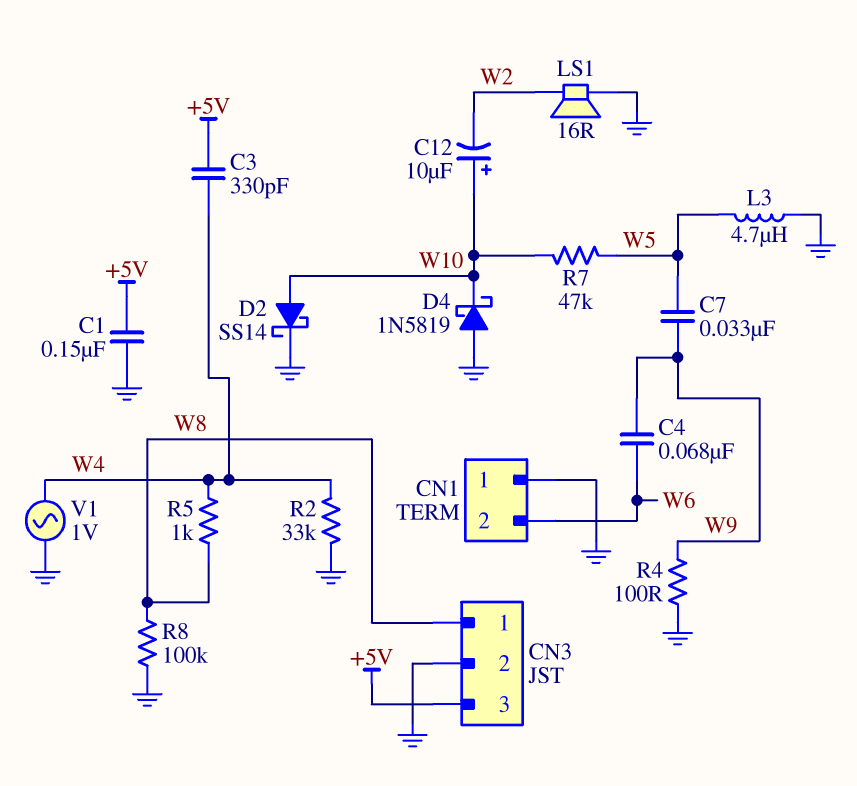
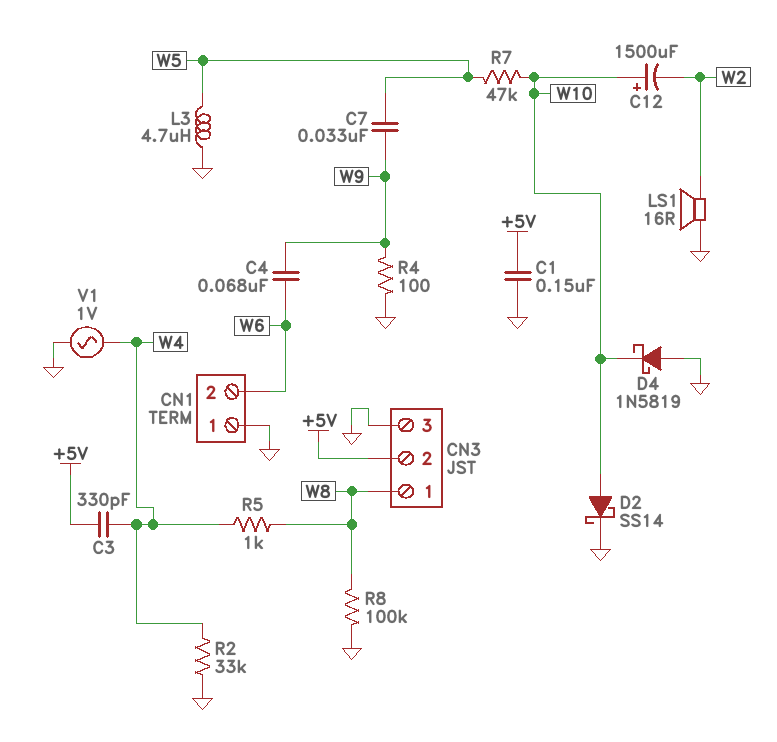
C12: 10uF (plus W10, minus W2) -> 1500uF (plus W10, minus W2)
CN3 pin 2: GND -> +5V
CN3 pin 3: +5V -> GND

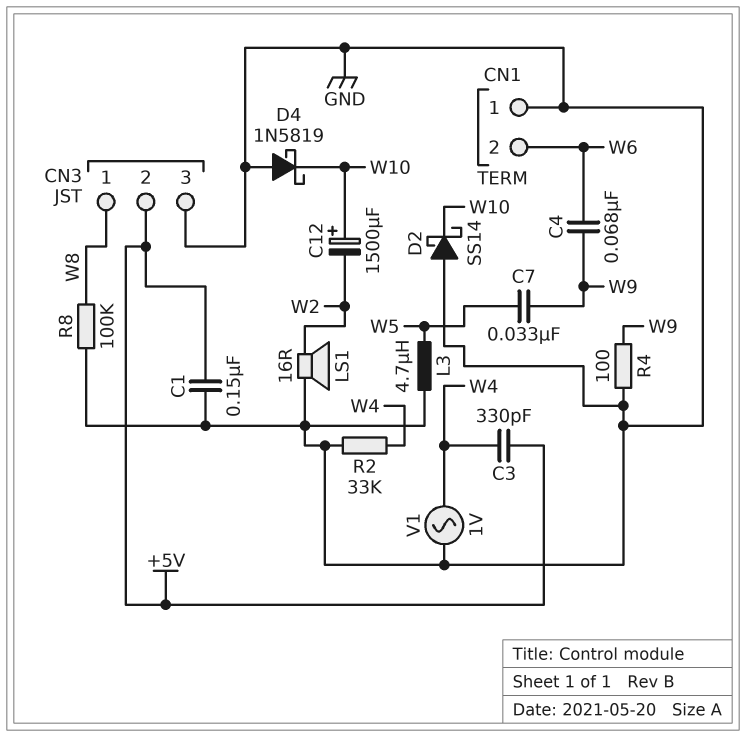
D2: schottky SS14 (A W10, K GND) -> schottky SS14 (A GND, K W10)
R5: 1k (W4, W8) -> none
R7: 47k (W5, W10) -> none

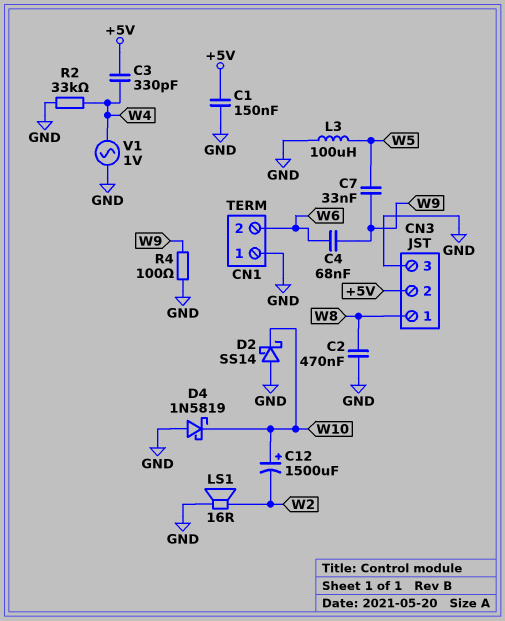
C2: none -> 470nF (GND, W8)
L3: 4.7uH (GND, W5) -> 100uH (GND, W5)
R8: 100k (GND, W8) -> none

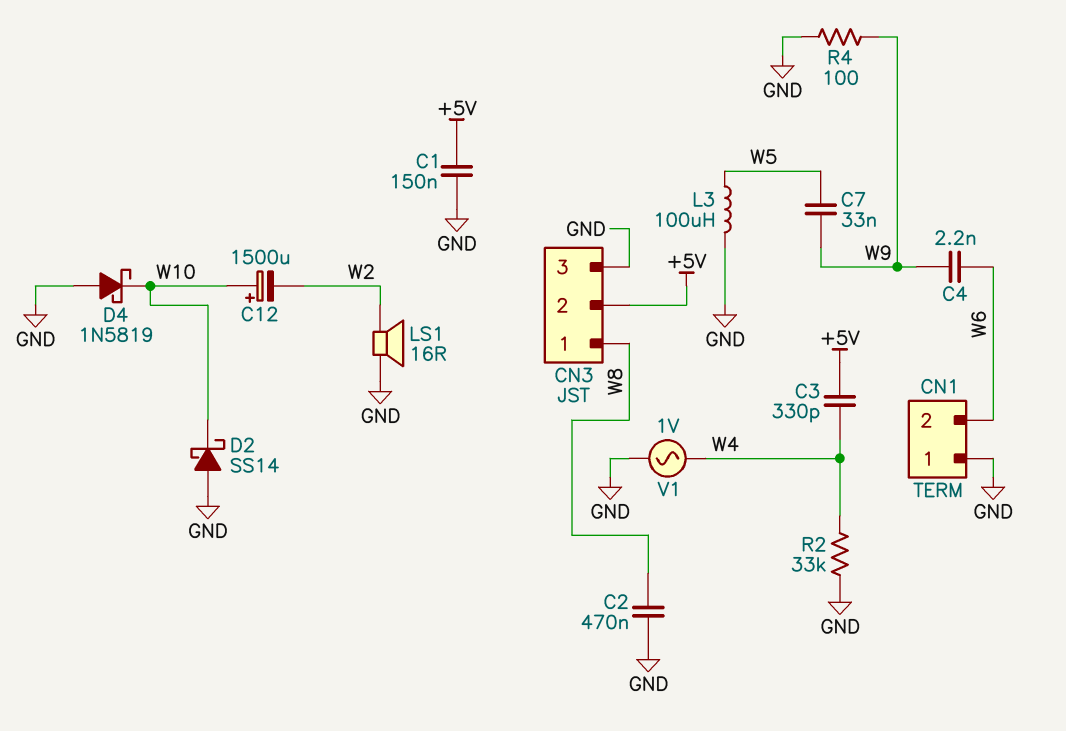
C4: 68nF (W6, W9) -> 2.2nF (W6, W9)

